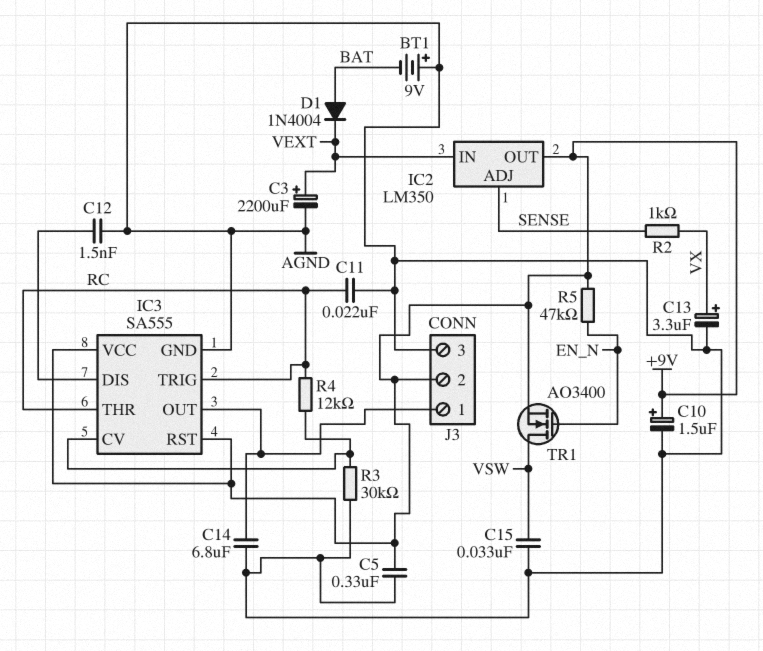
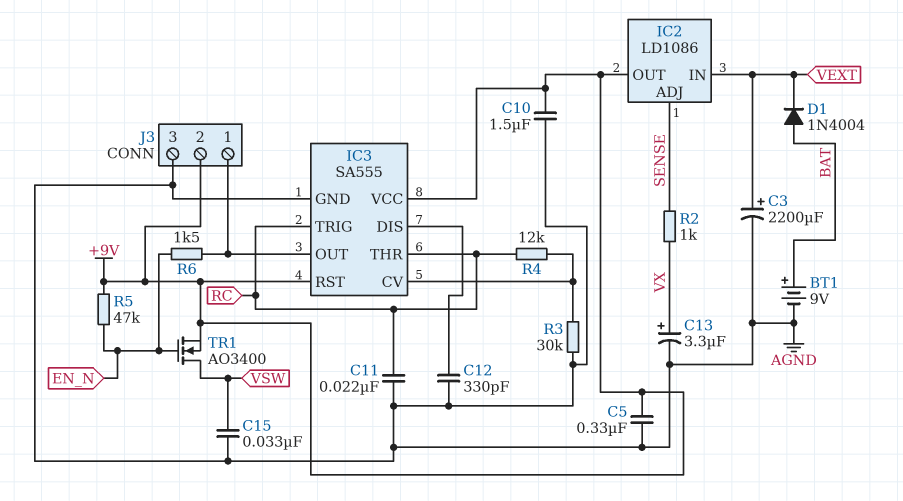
BT1: 9V (plus AGND, minus BAT) -> 9V (plus BAT, minus AGND)
C10: 1.5uF (plus +9V, minus AGND) -> 1.5uF (+9V, AGND)
C12: 1.5nF (AGND, IC3/DIS) -> 330pF (AGND, IC3/DIS)
C14: 6.8uF (AGND, IC3/OUT) -> none
IC2: LM350 -> LD1086
R6: none -> 1.5k (EN_N, IC3/OUT)

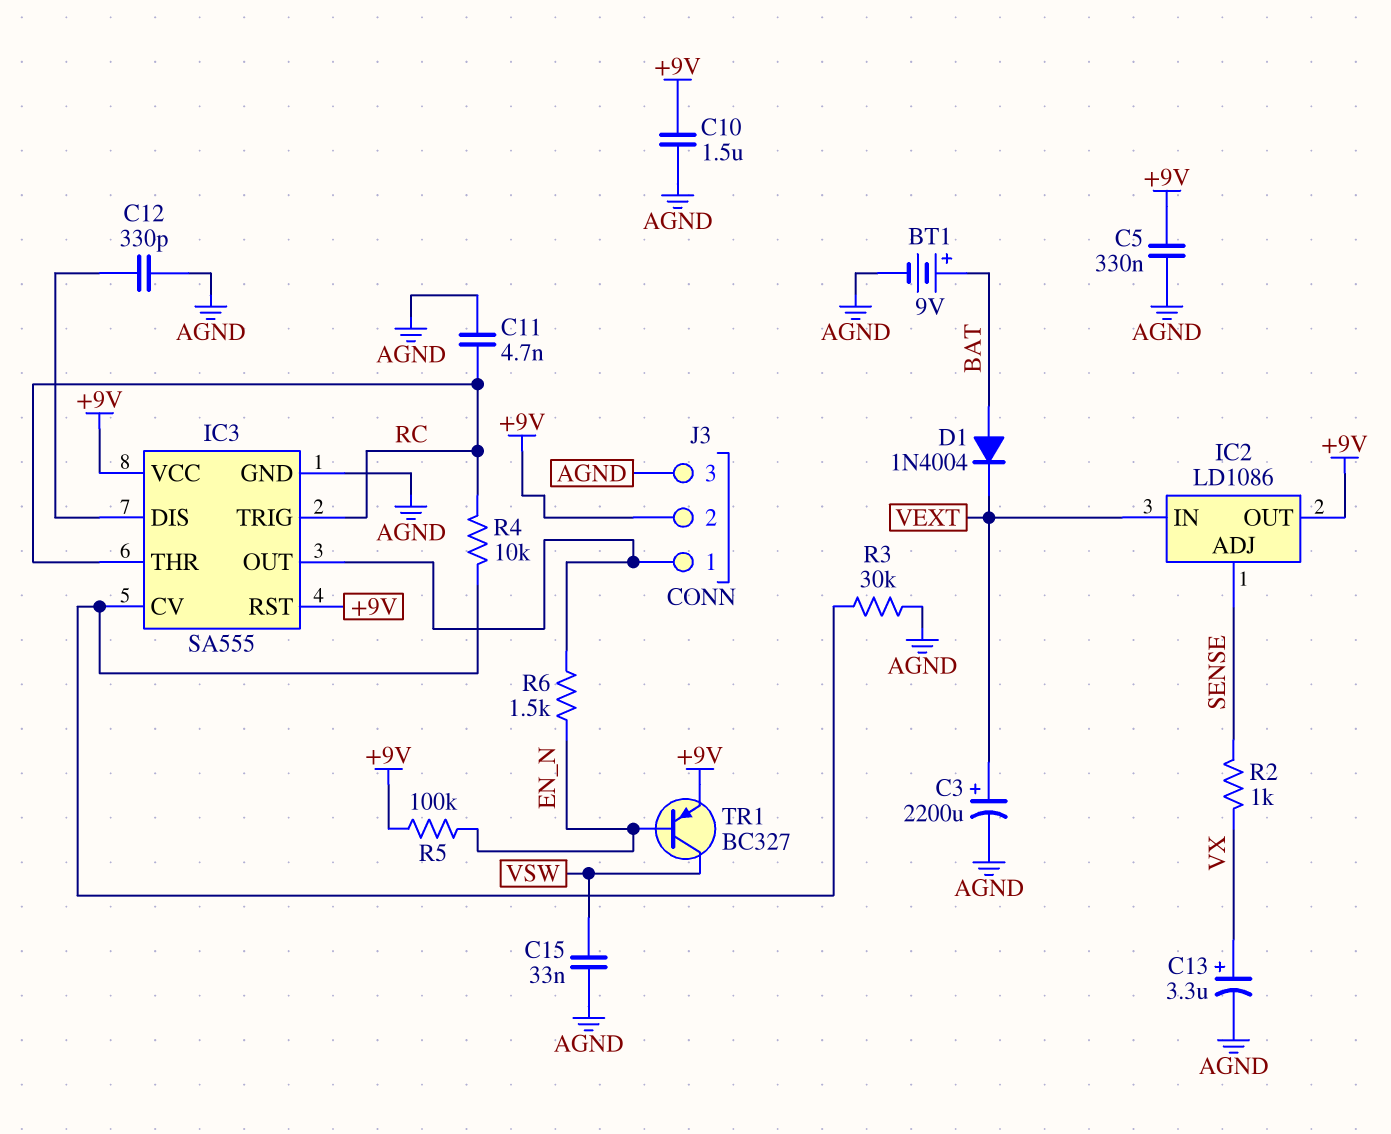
C11: 22nF (AGND, RC) -> 4.7nF (AGND, RC)
R4: 12k (IC3/CV, RC) -> 10k (IC3/CV, RC)
R5: 47k (+9V, EN_N) -> 100k (+9V, EN_N)
TR1: NMOS AO3400 (G EN_N, D VSW, S +9V) -> PNP BC327 (B EN_N, C VSW, E +9V)

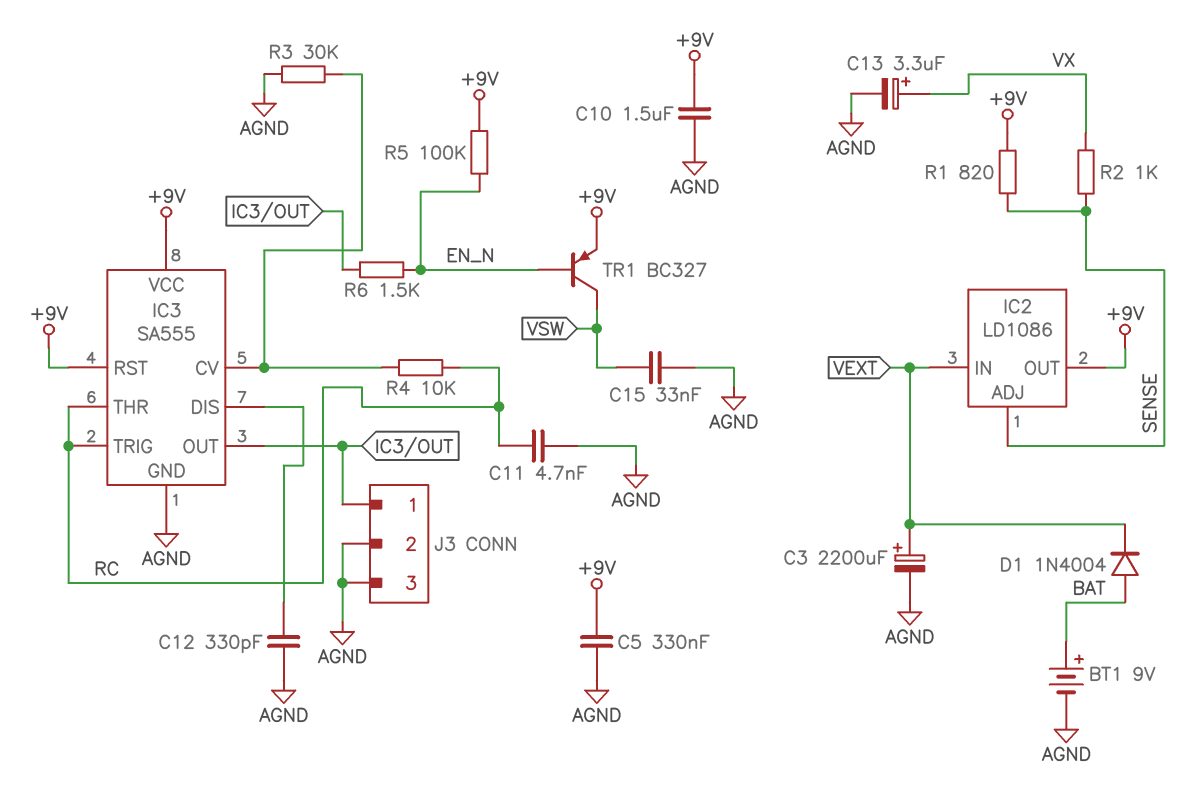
J3 pin 2: +9V -> AGND
R1: none -> 820 (+9V, SENSE)

